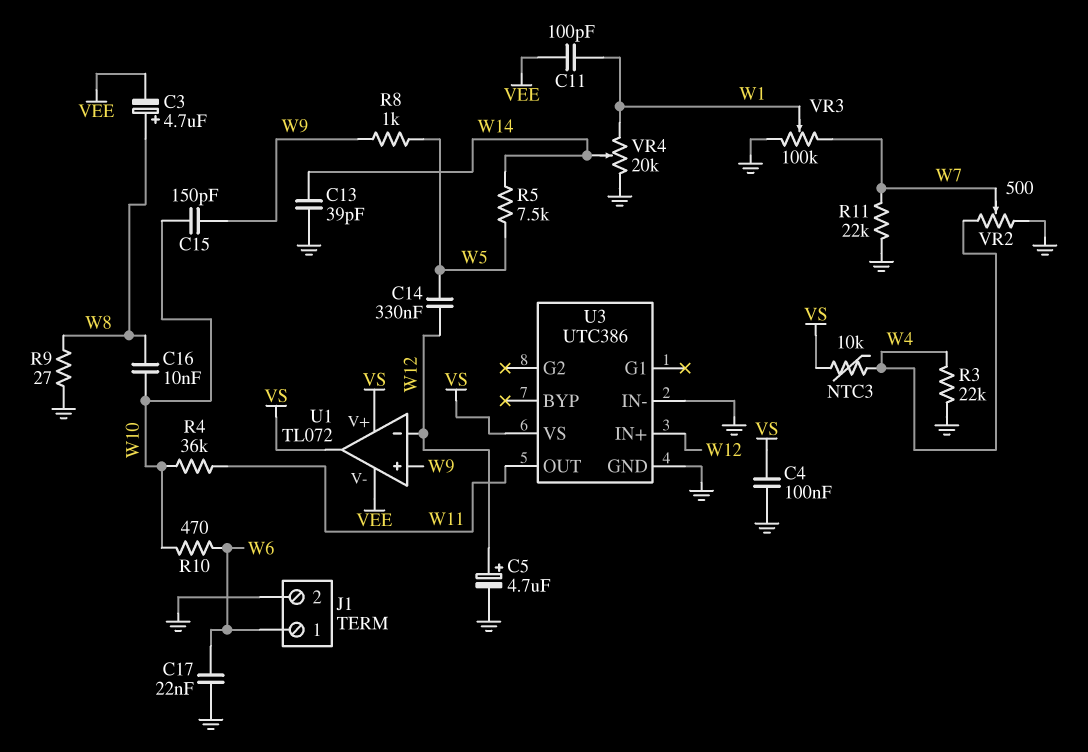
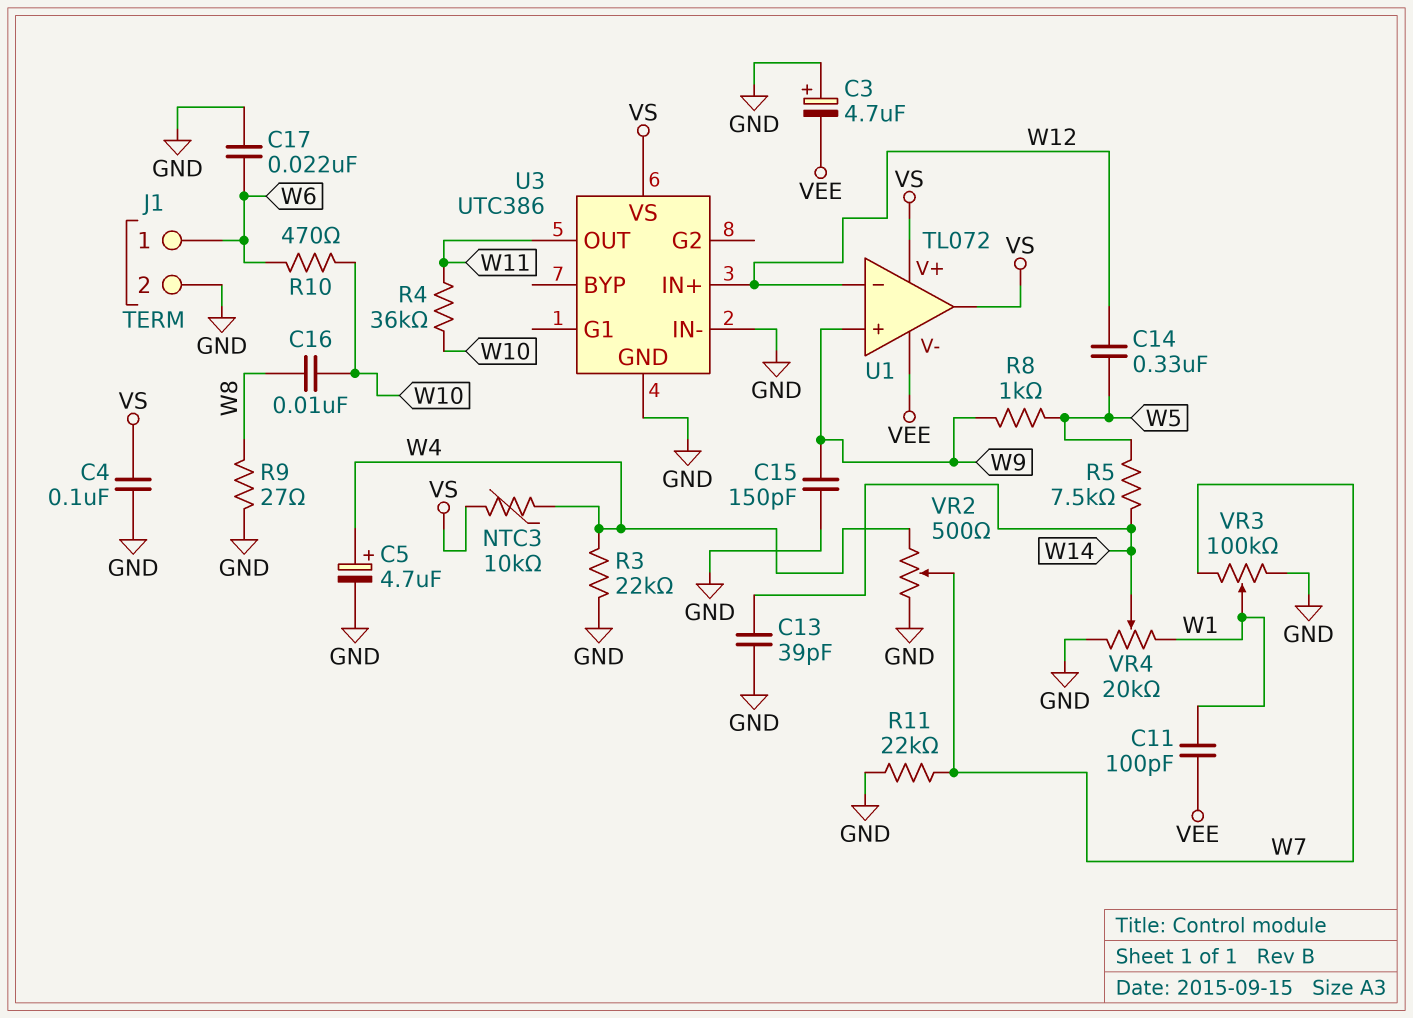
C3: 4.7uF (plus W8, minus VEE) -> 4.7uF (plus GND, minus VEE)
C5: 4.7uF (plus W12, minus GND) -> 4.7uF (plus W4, minus GND)
C15: 150pF (W9, W10) -> 150pF (GND, W9)

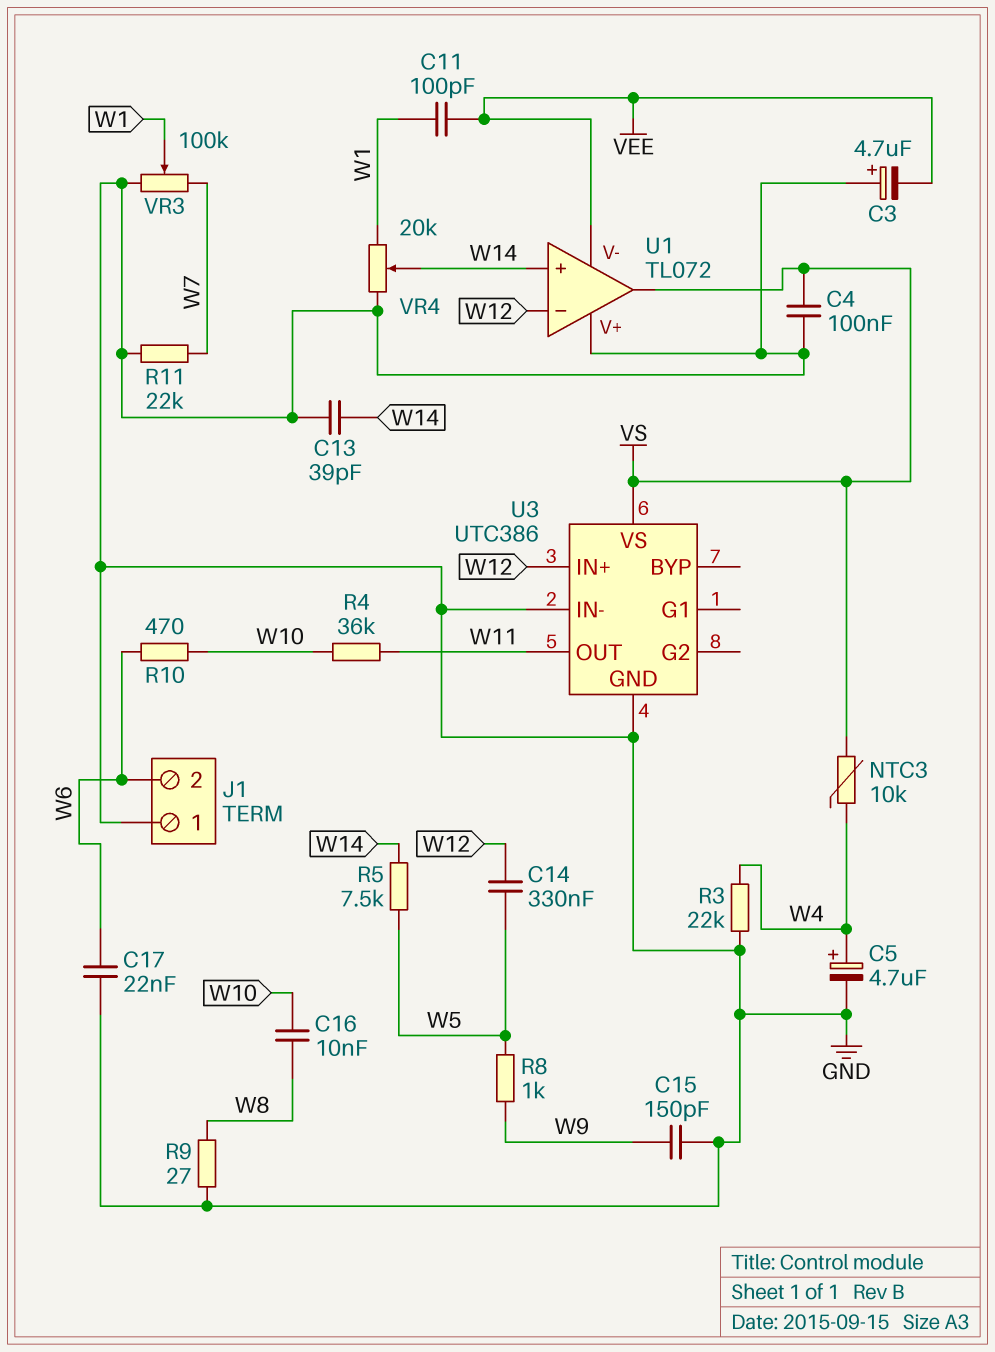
J1 pin 1: W6 -> GND
J1 pin 2: GND -> W6
U1 pin V+: VS -> GND
U1 pin in+: W9 -> W14
VR2: 500 (GND, W4, wiper W7) -> none

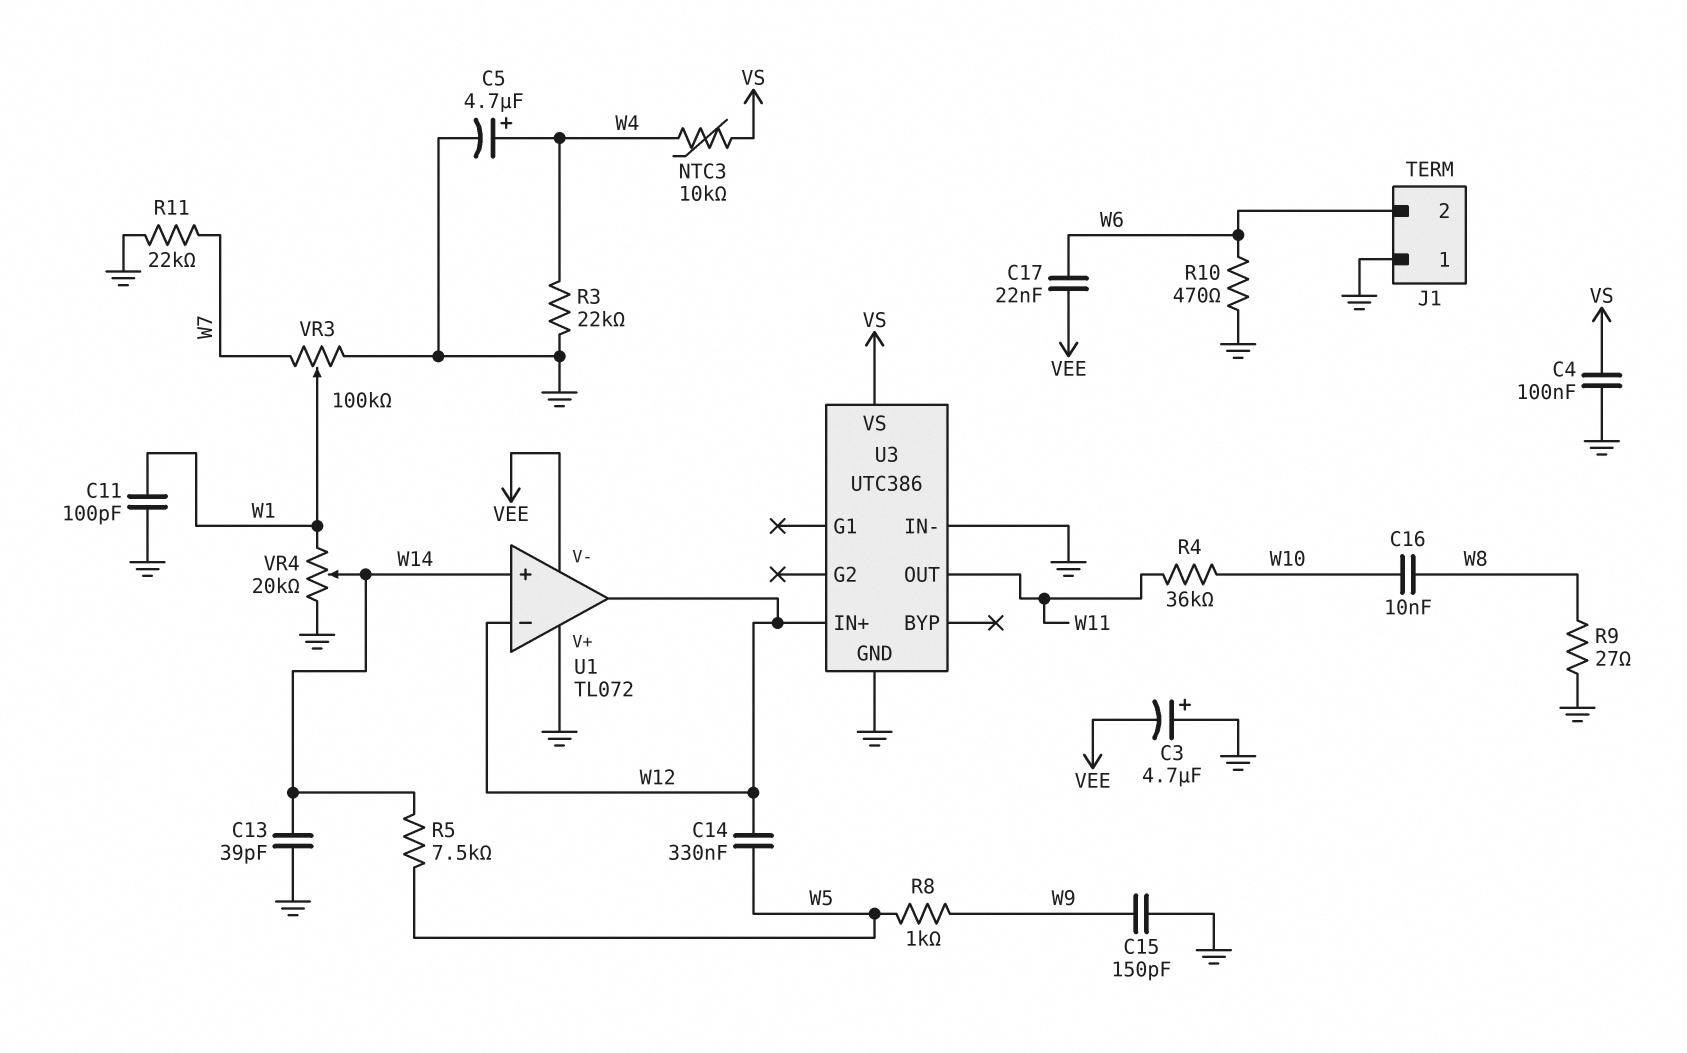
C11: 100pF (VEE, W1) -> 100pF (GND, W1)
C17: 22nF (GND, W6) -> 22nF (VEE, W6)
R10: 470 (W6, W10) -> 470 (GND, W6)
U1 pin out: VS -> W12

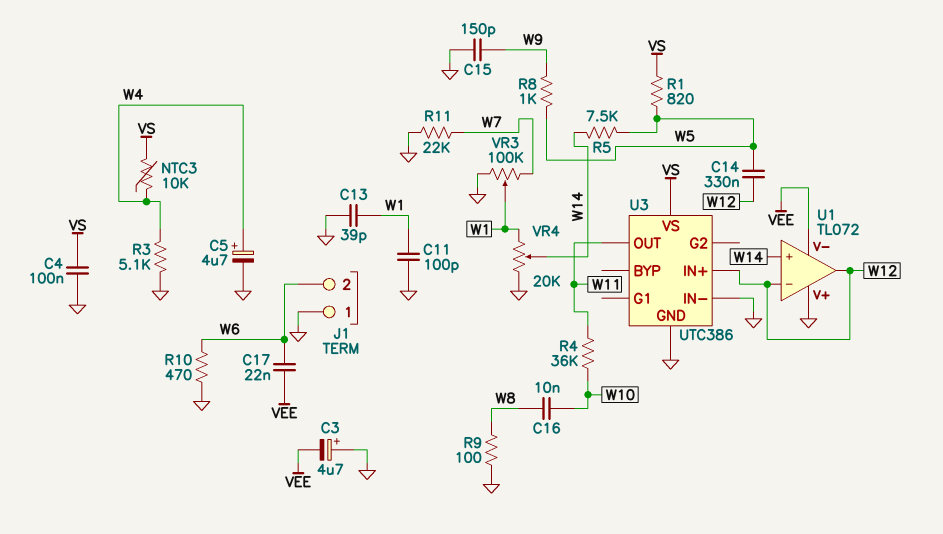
C13: 39pF (GND, W14) -> 39pF (GND, W1)
R1: none -> 820 (VS, W5)
R3: 22k (GND, W4) -> 5.1k (GND, W4)
R9: 27 (GND, W8) -> 100 (GND, W8)

